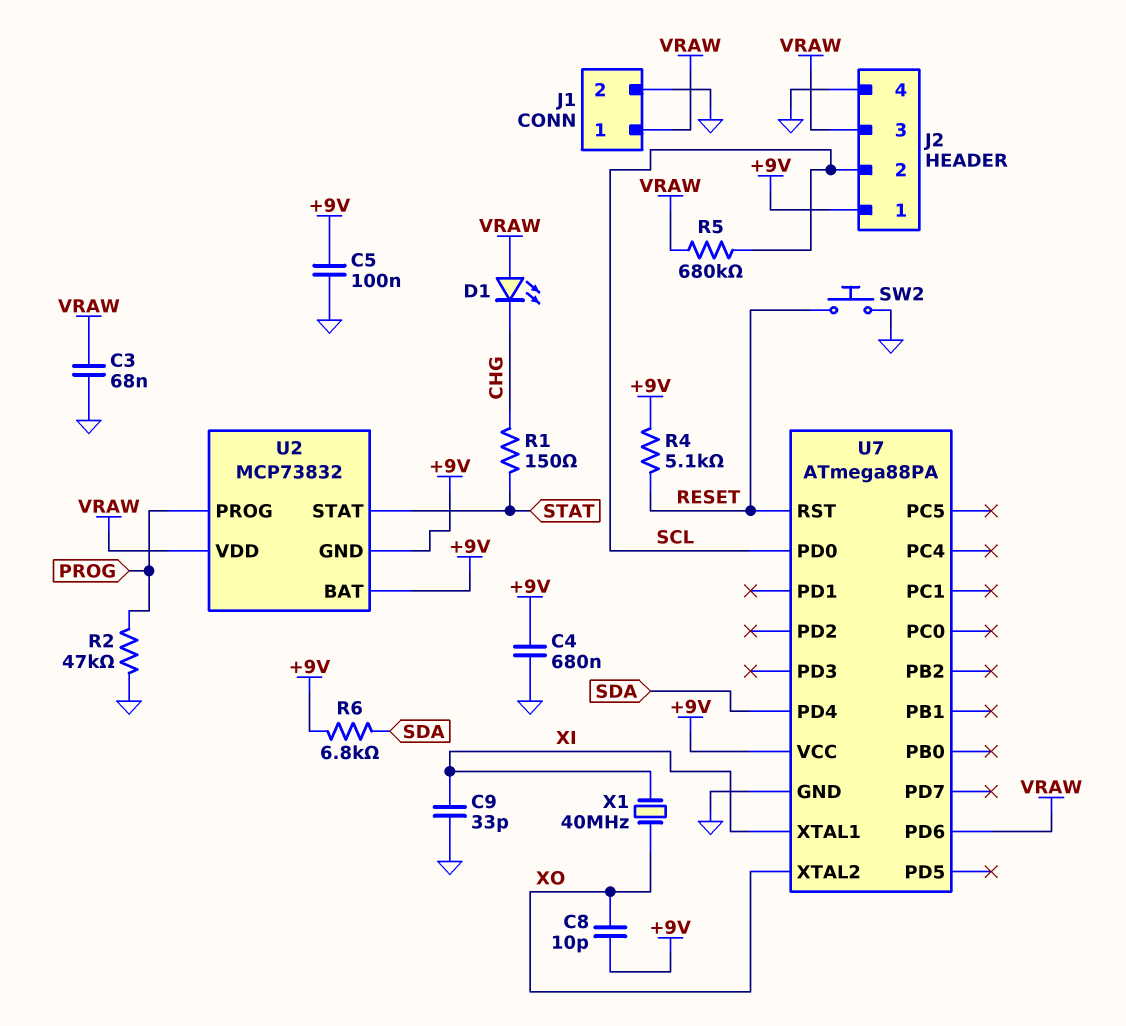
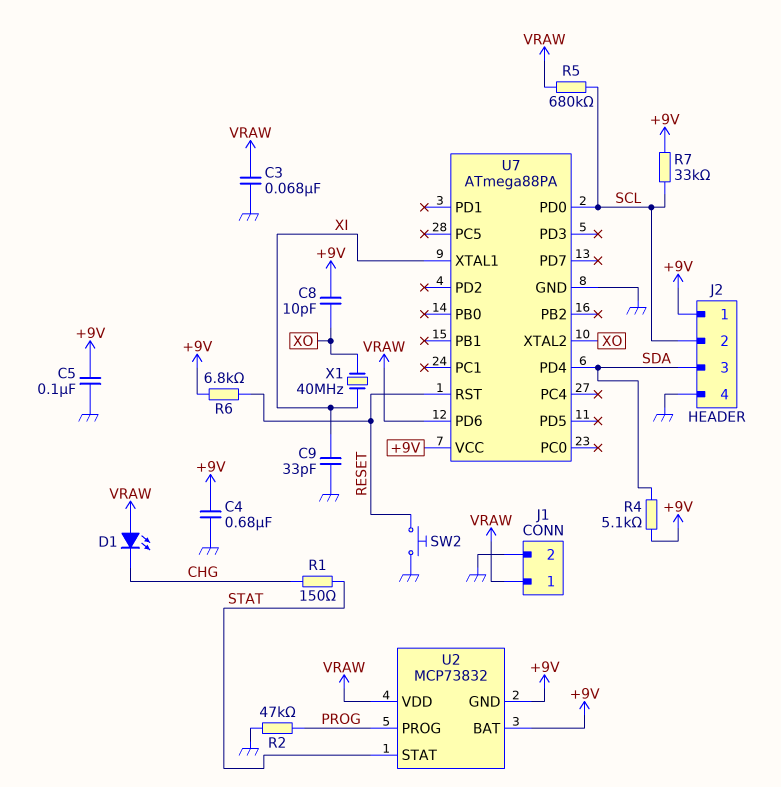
J2 pin 3: VRAW -> SDA
R4: 5.1k (+9V, RESET) -> 5.1k (+9V, SDA)
R6: 6.8k (+9V, SDA) -> 6.8k (+9V, RESET)
R7: none -> 33k (+9V, SCL)

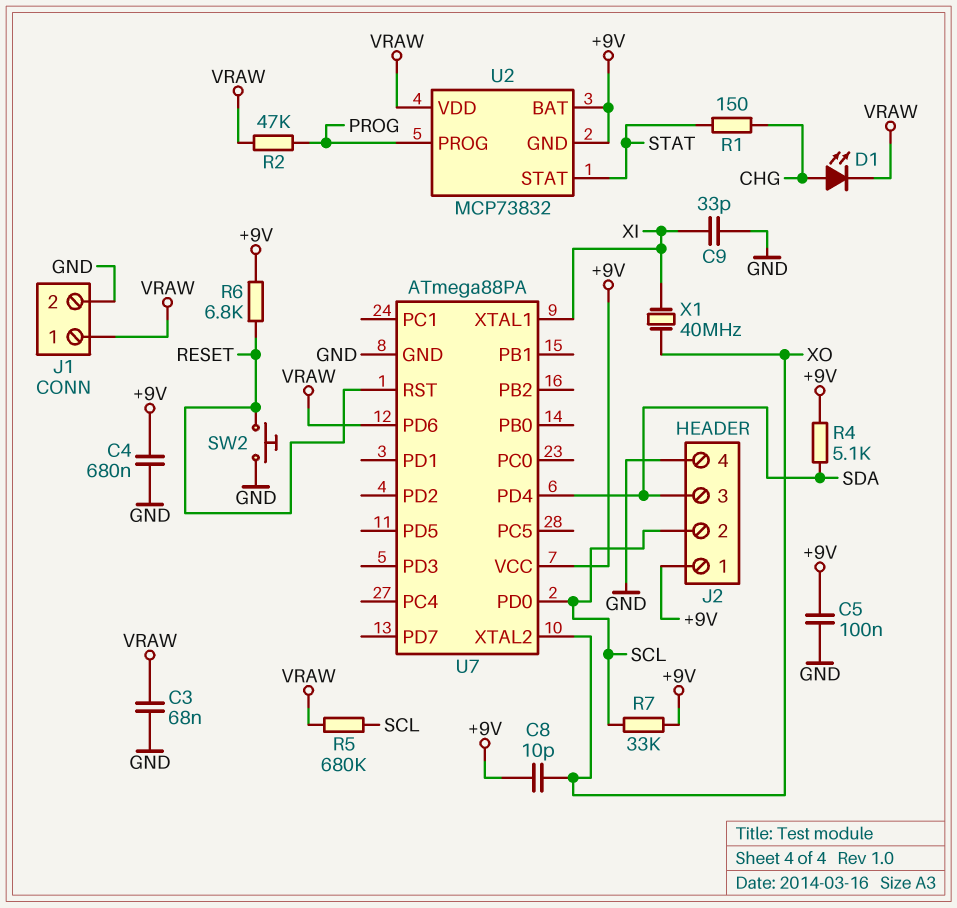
D1: LED (A VRAW, K CHG) -> LED (A CHG, K VRAW)
R2: 47k (GND, PROG) -> 47k (PROG, VRAW)

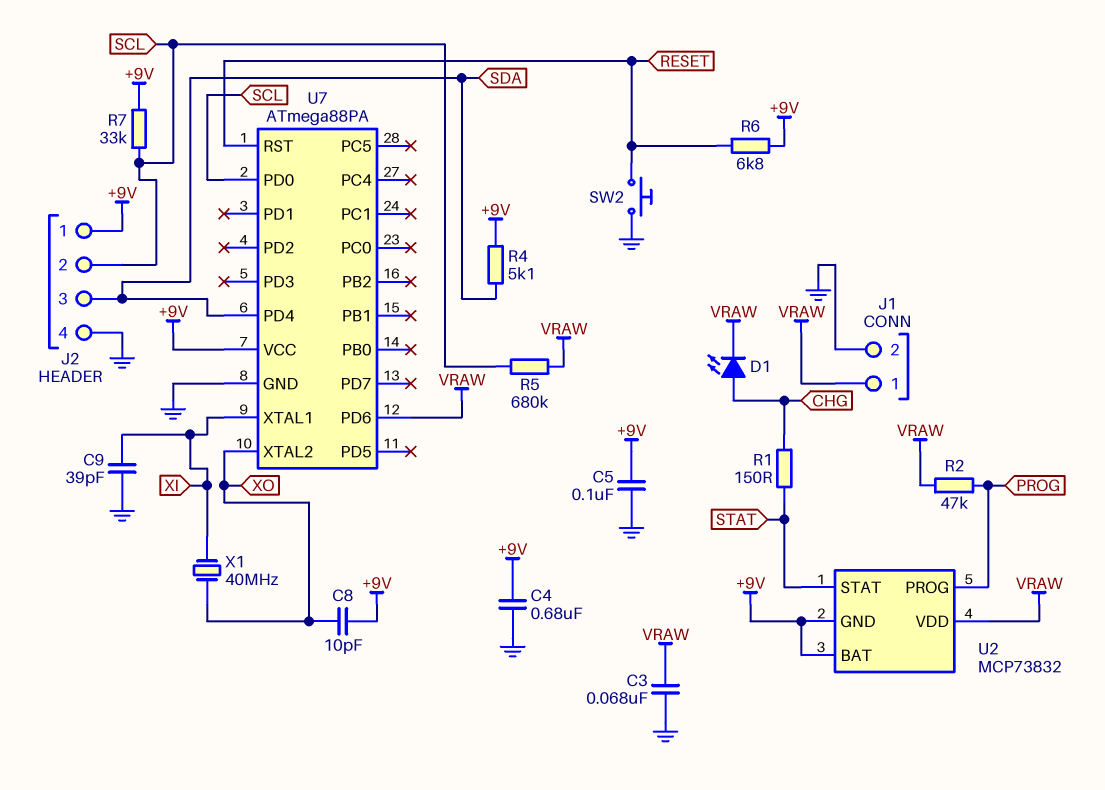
C9: 33pF (GND, XI) -> 39pF (GND, XI)

